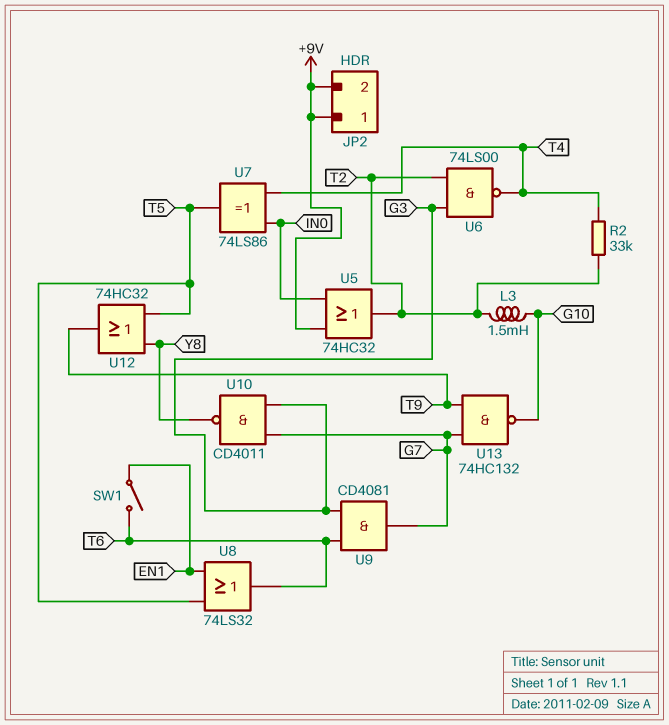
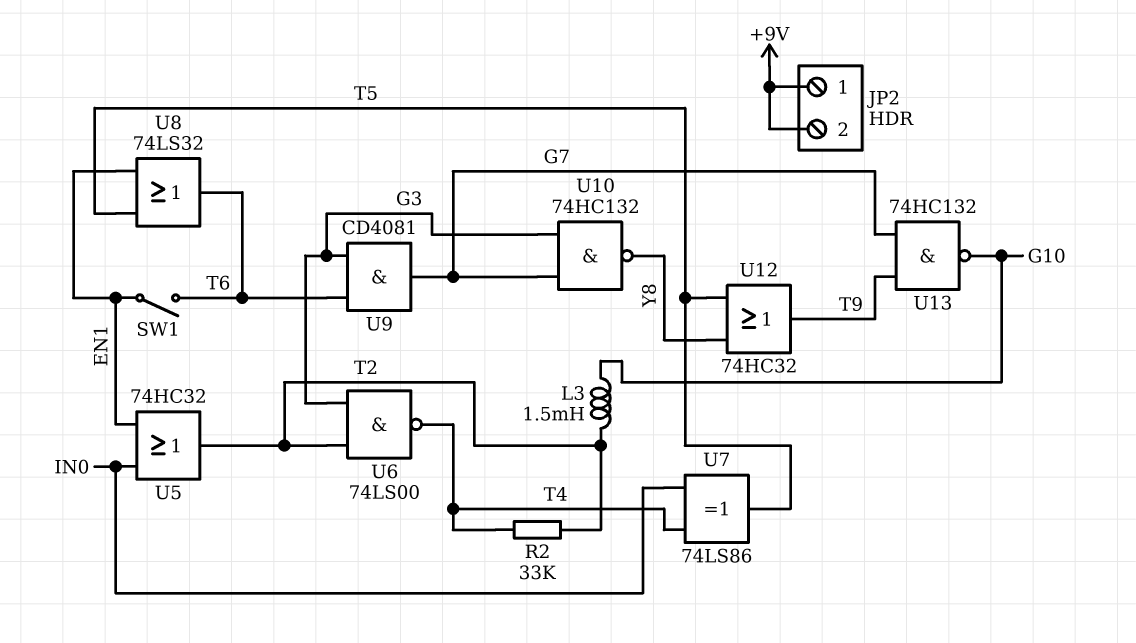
U5: OR 74HC32 (in +9V, in IN0, out T2) -> OR 74HC32 (in EN1, in IN0, out T2)
U10: NAND CD4011 (in G3, in G7, out Y8) -> NAND 74HC132 (in G3, in G7, out Y8)

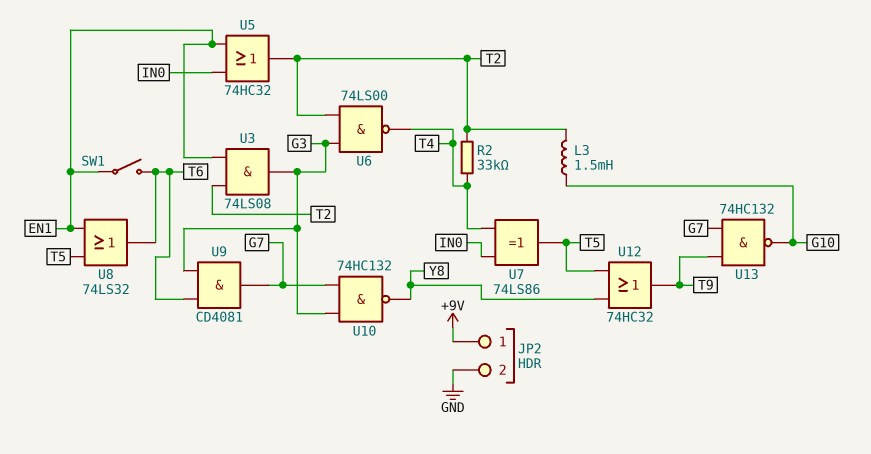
JP2 pin 2: +9V -> GND
U3: none -> AND 74LS08 (in EN1, in T2, out G3)

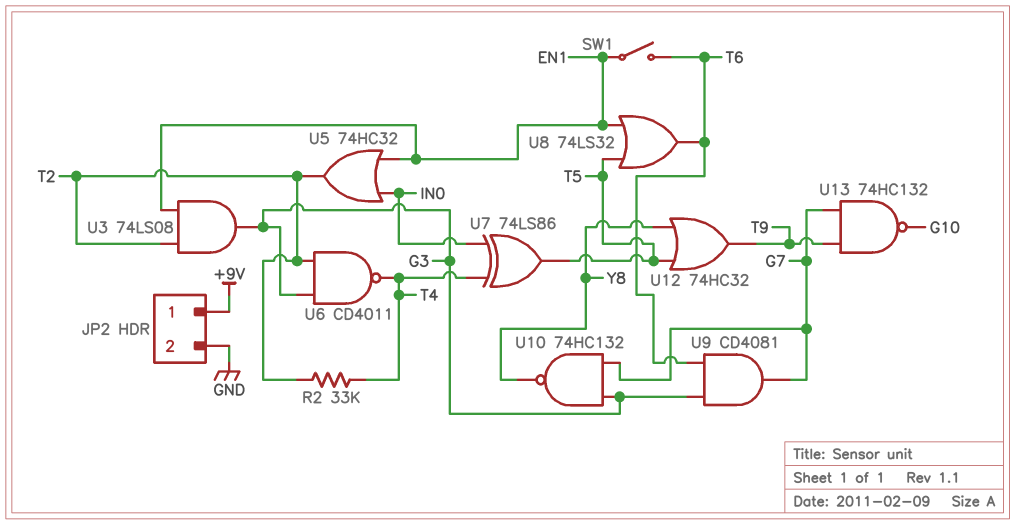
L3: 1.5mH (G10, T2) -> none
U6: NAND 74LS00 (in G3, in T2, out T4) -> NAND CD4011 (in G3, in T2, out T4)

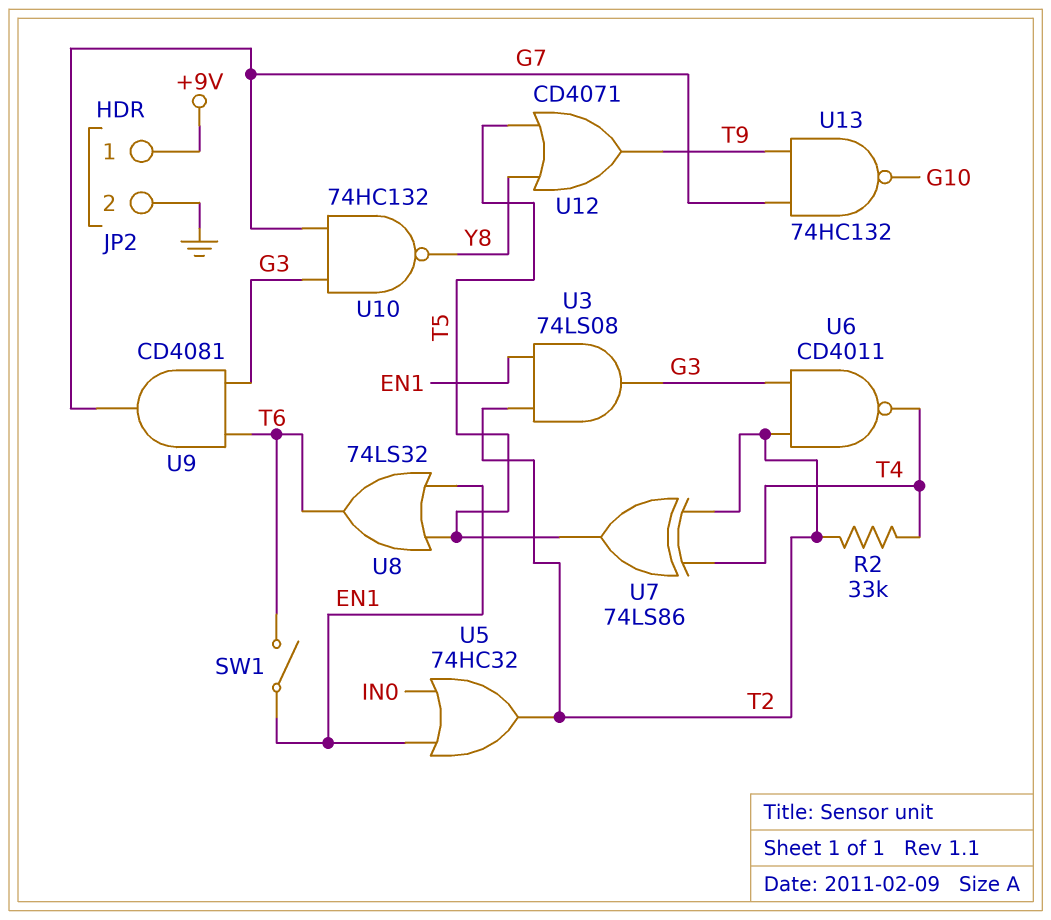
U7: XOR 74LS86 (in IN0, in T4, out T5) -> XOR 74LS86 (in T2, in T4, out T5)
U12: OR 74HC32 (in T5, in Y8, out T9) -> OR CD4071 (in T5, in Y8, out T9)

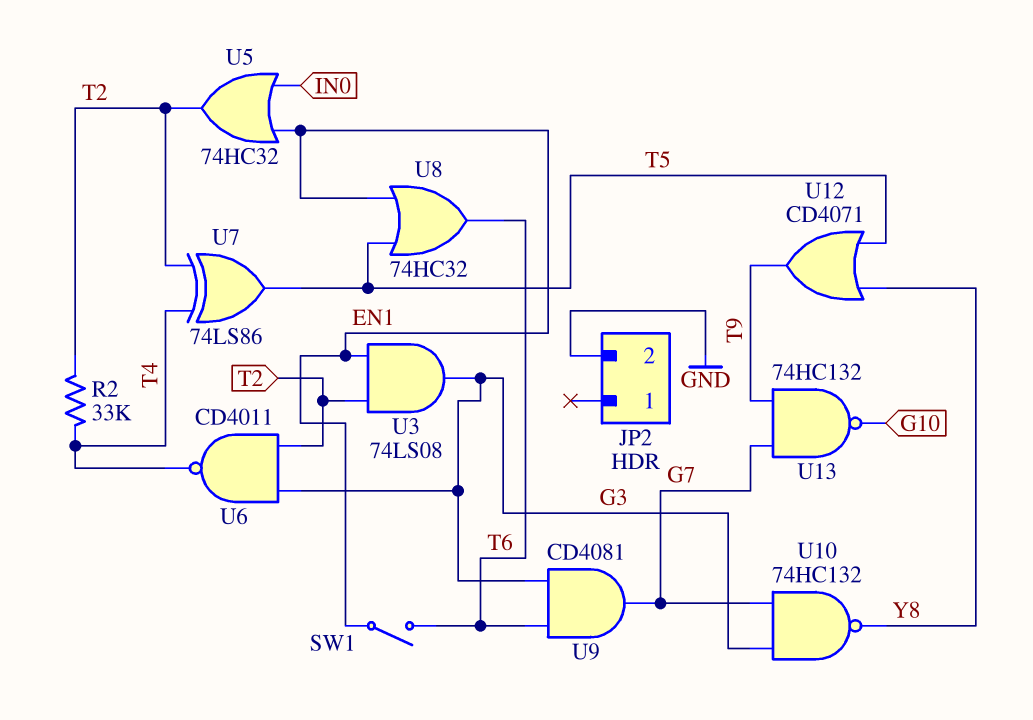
JP2 pin 1: +9V -> none
U8: OR 74LS32 (in EN1, in T5, out T6) -> OR 74HC32 (in EN1, in T5, out T6)

